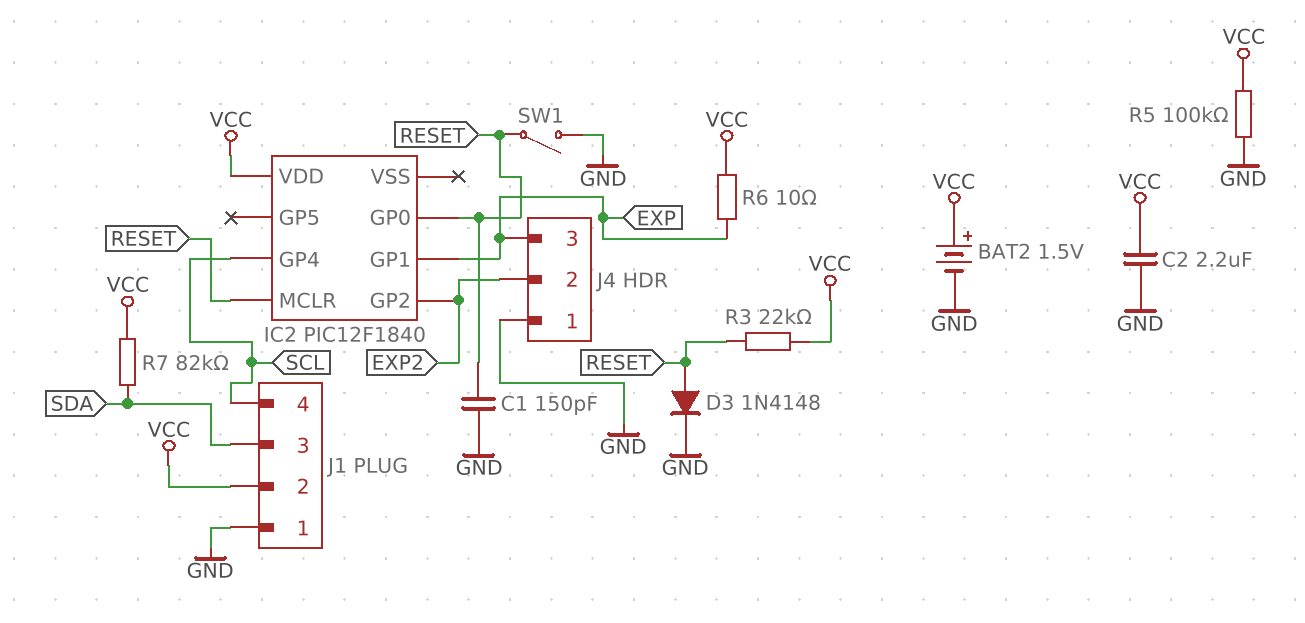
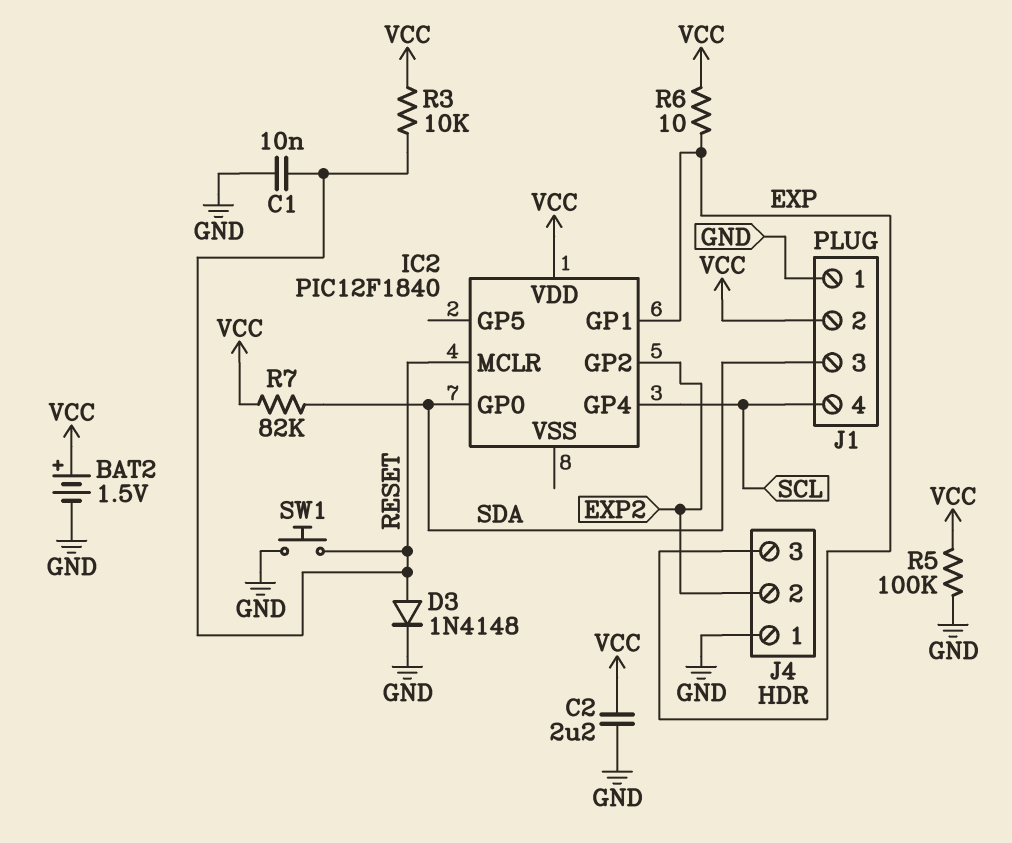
C1: 150pF (GND, RESET) -> 10nF (GND, RESET)
IC2 pin GP0: RESET -> SDA
R3: 22k (RESET, VCC) -> 10k (RESET, VCC)
SW1: switch (GND, RESET) -> button (GND, RESET)

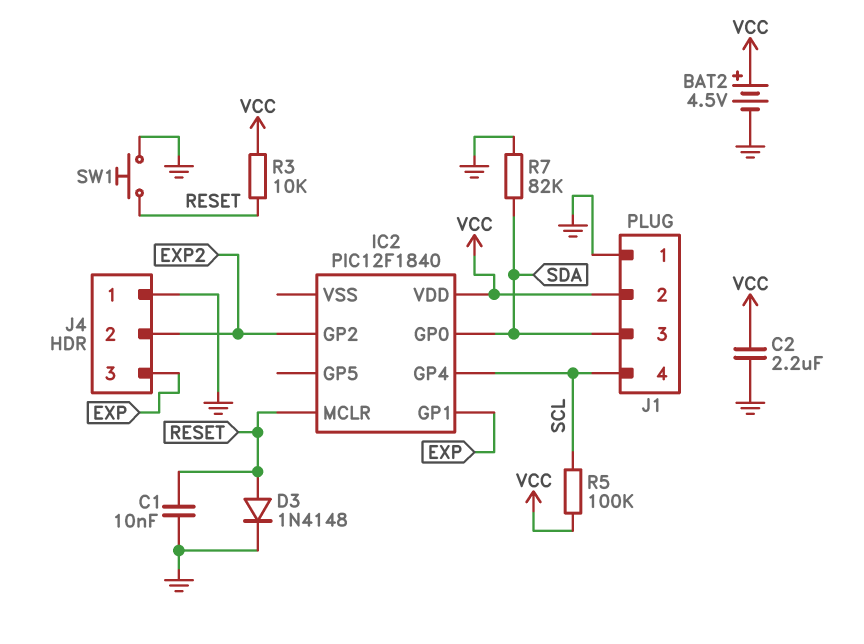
BAT2: 1.5V (plus VCC, minus GND) -> 4.5V (plus VCC, minus GND)
R5: 100k (GND, VCC) -> 100k (SCL, VCC)
R6: 10 (EXP, VCC) -> none
R7: 82k (SDA, VCC) -> 82k (GND, SDA)

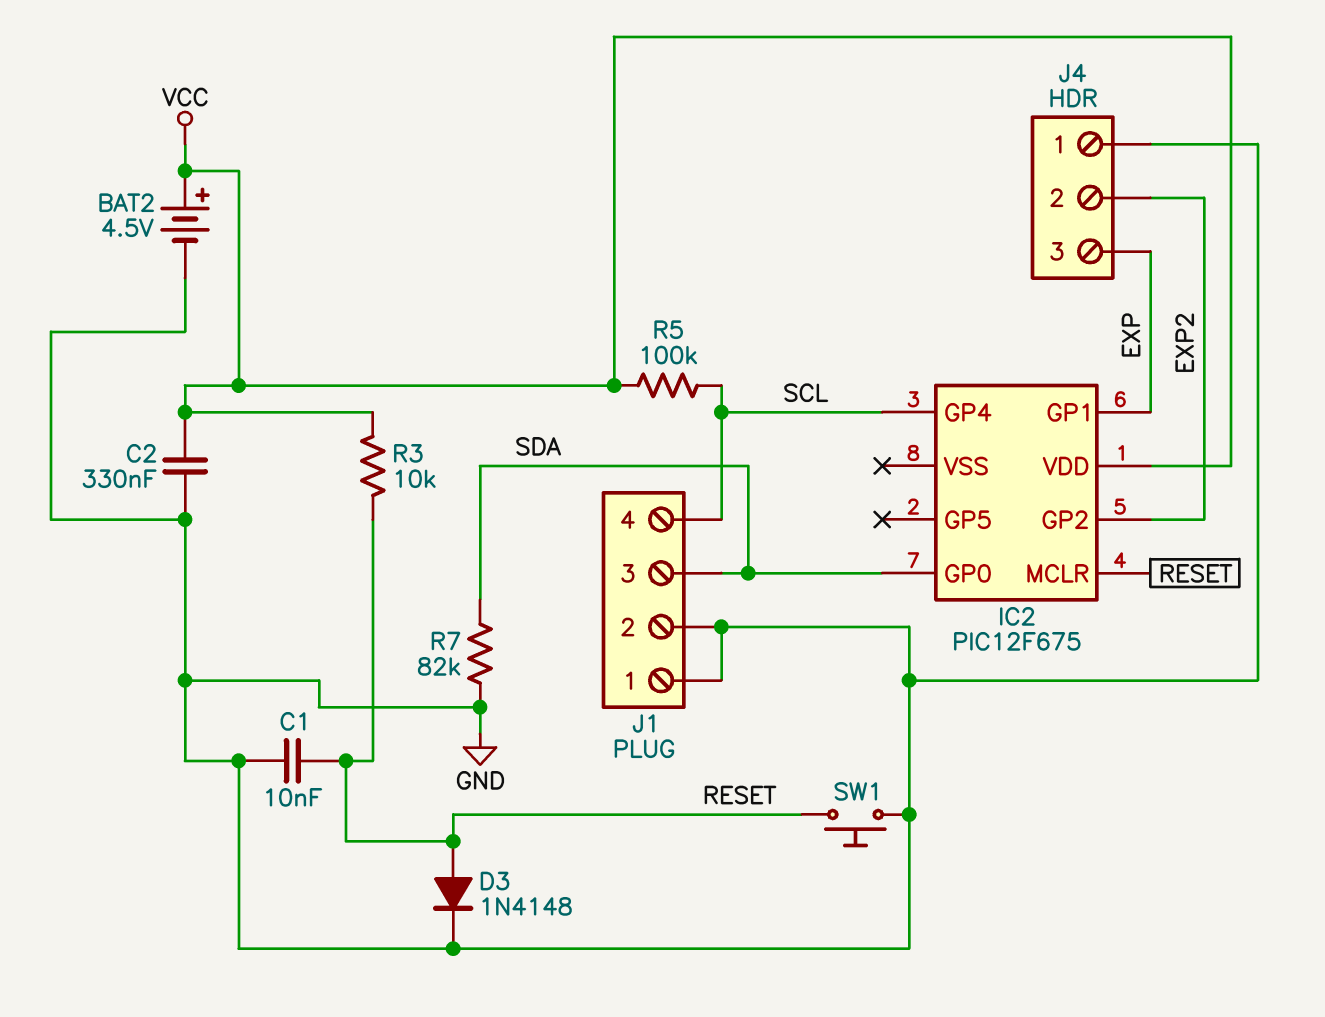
C2: 2.2uF (GND, VCC) -> 330nF (GND, VCC)
IC2: PIC12F1840 -> PIC12F675
J1 pin 2: VCC -> GND

